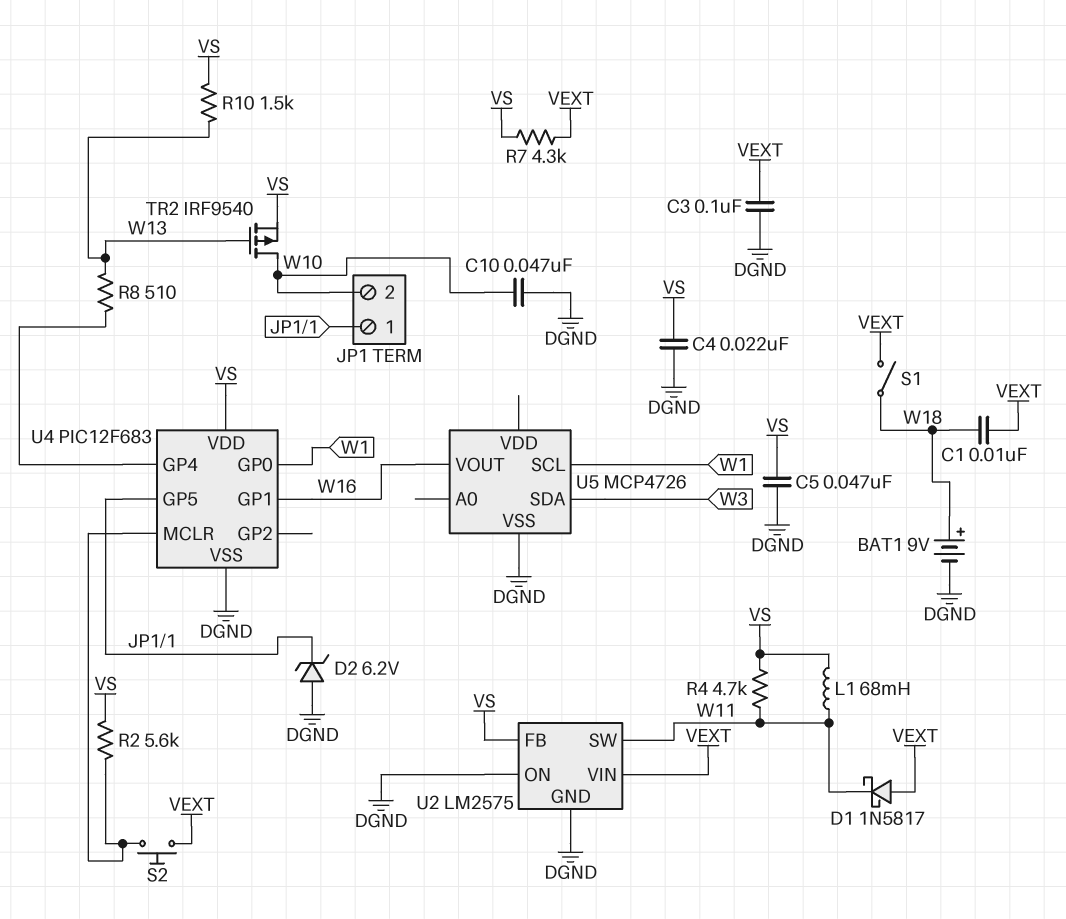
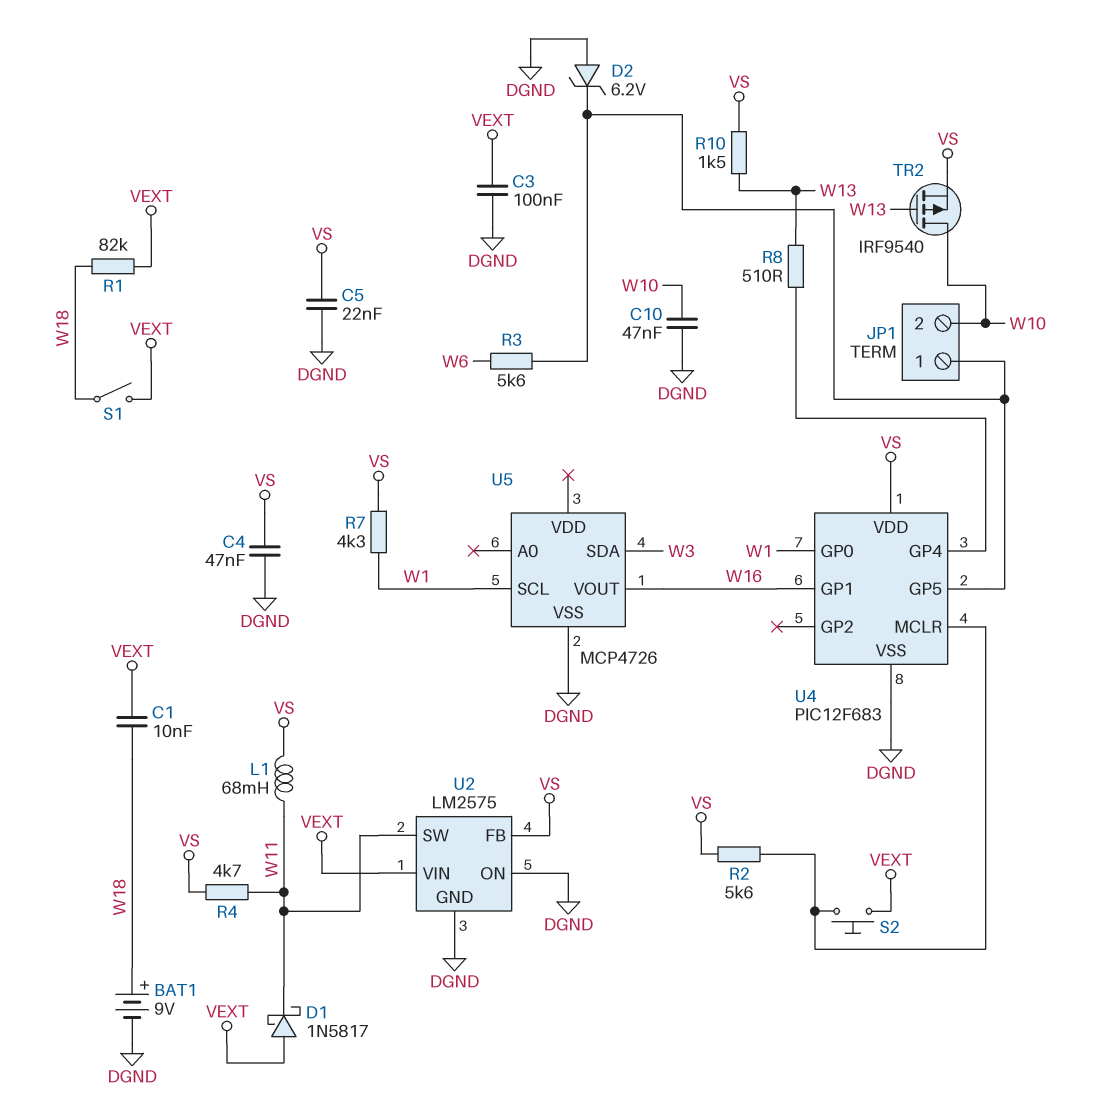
C4: 22nF (DGND, VS) -> 47nF (DGND, VS)
C5: 47nF (DGND, VS) -> 22nF (DGND, VS)
R1: none -> 82k (VEXT, W18)
R3: none -> 5.6k (JP1/1, W6)
R7: 4.3k (VEXT, VS) -> 4.3k (VS, W1)

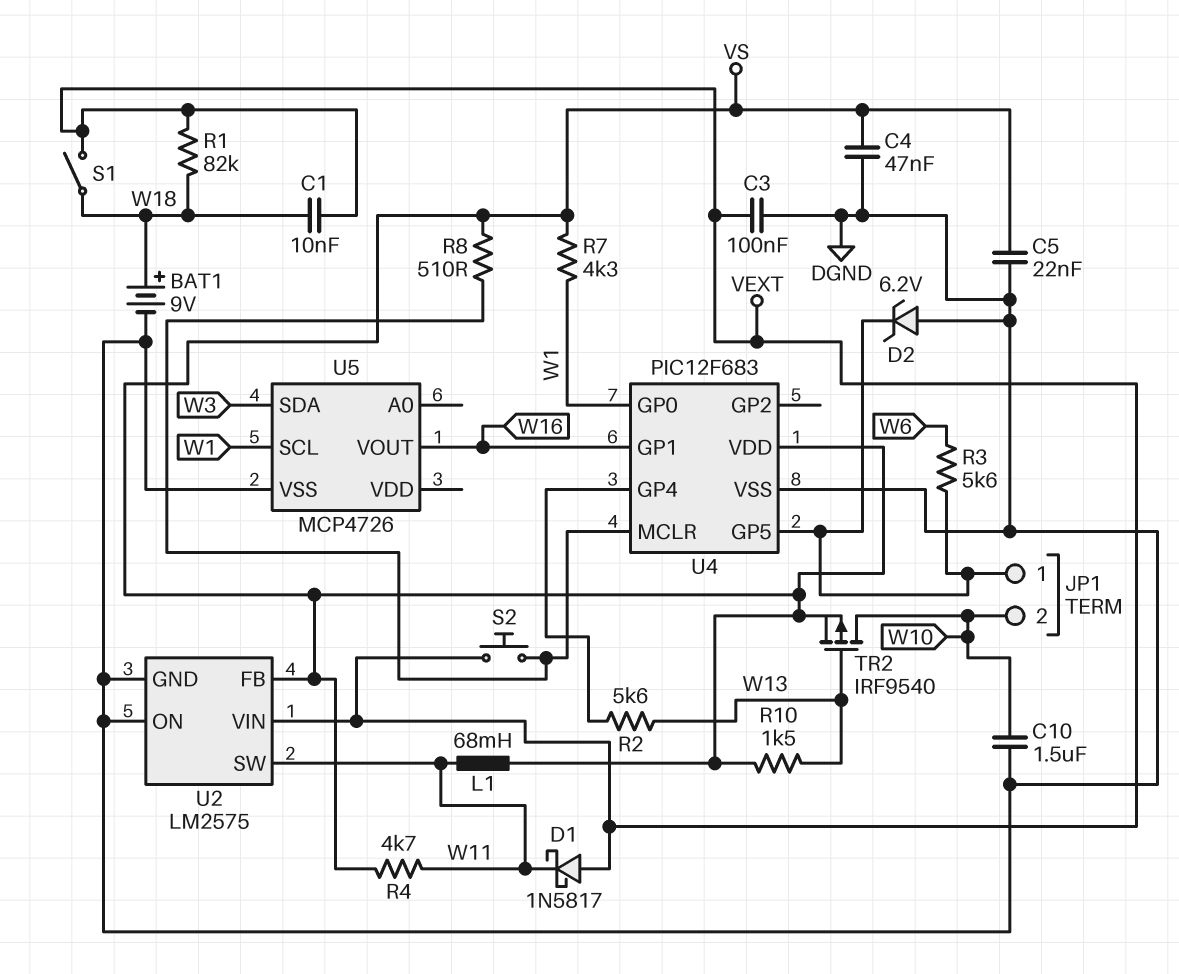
C10: 47nF (DGND, W10) -> 1.5uF (DGND, W10)
R2: 5.6k (U4/MCLR, VS) -> 5.6k (U4/GP4, W13)
R8: 510 (U4/GP4, W13) -> 510 (U4/MCLR, VS)

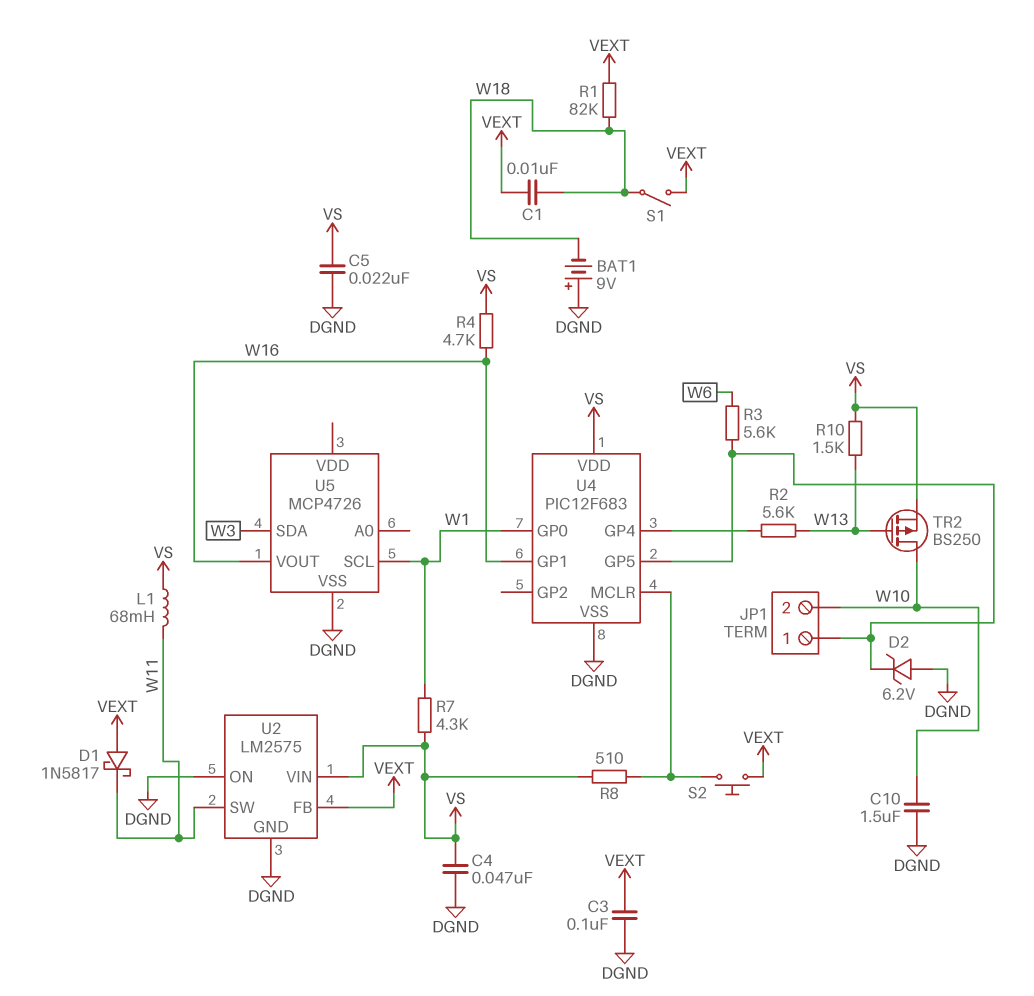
BAT1: 9V (plus W18, minus DGND) -> 9V (plus DGND, minus W18)
R4: 4.7k (VS, W11) -> 4.7k (VS, W16)
TR2: PMOS IRF9540 (G W13, D W10, S VS) -> PMOS BS250 (G W13, D W10, S VS)
U2 pin FB: VS -> VEXT
U2 pin VIN: VEXT -> VS

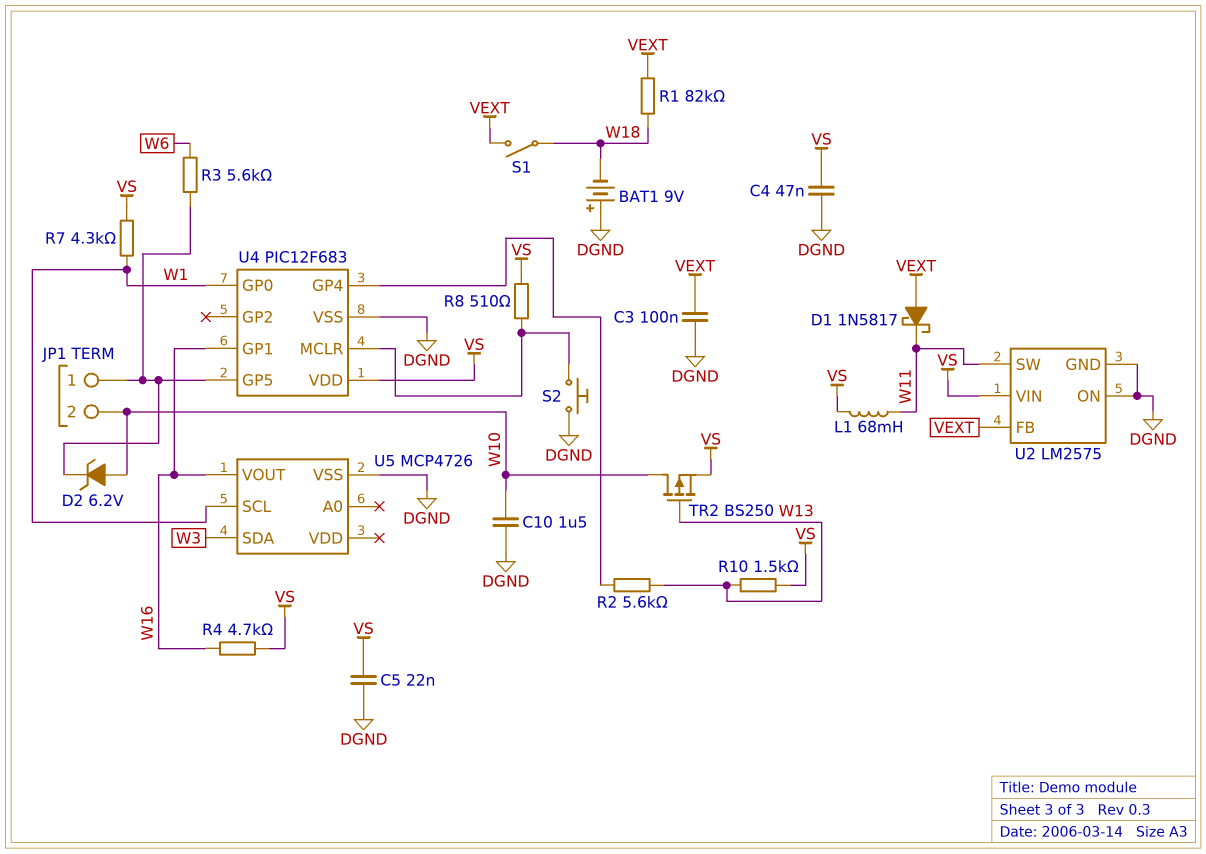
C1: 10nF (VEXT, W18) -> none
D2: zener 6.2V (A DGND, K JP1/1) -> zener 6.2V (A W10, K JP1/1)
S2: button (U4/MCLR, VEXT) -> button (DGND, U4/MCLR)

